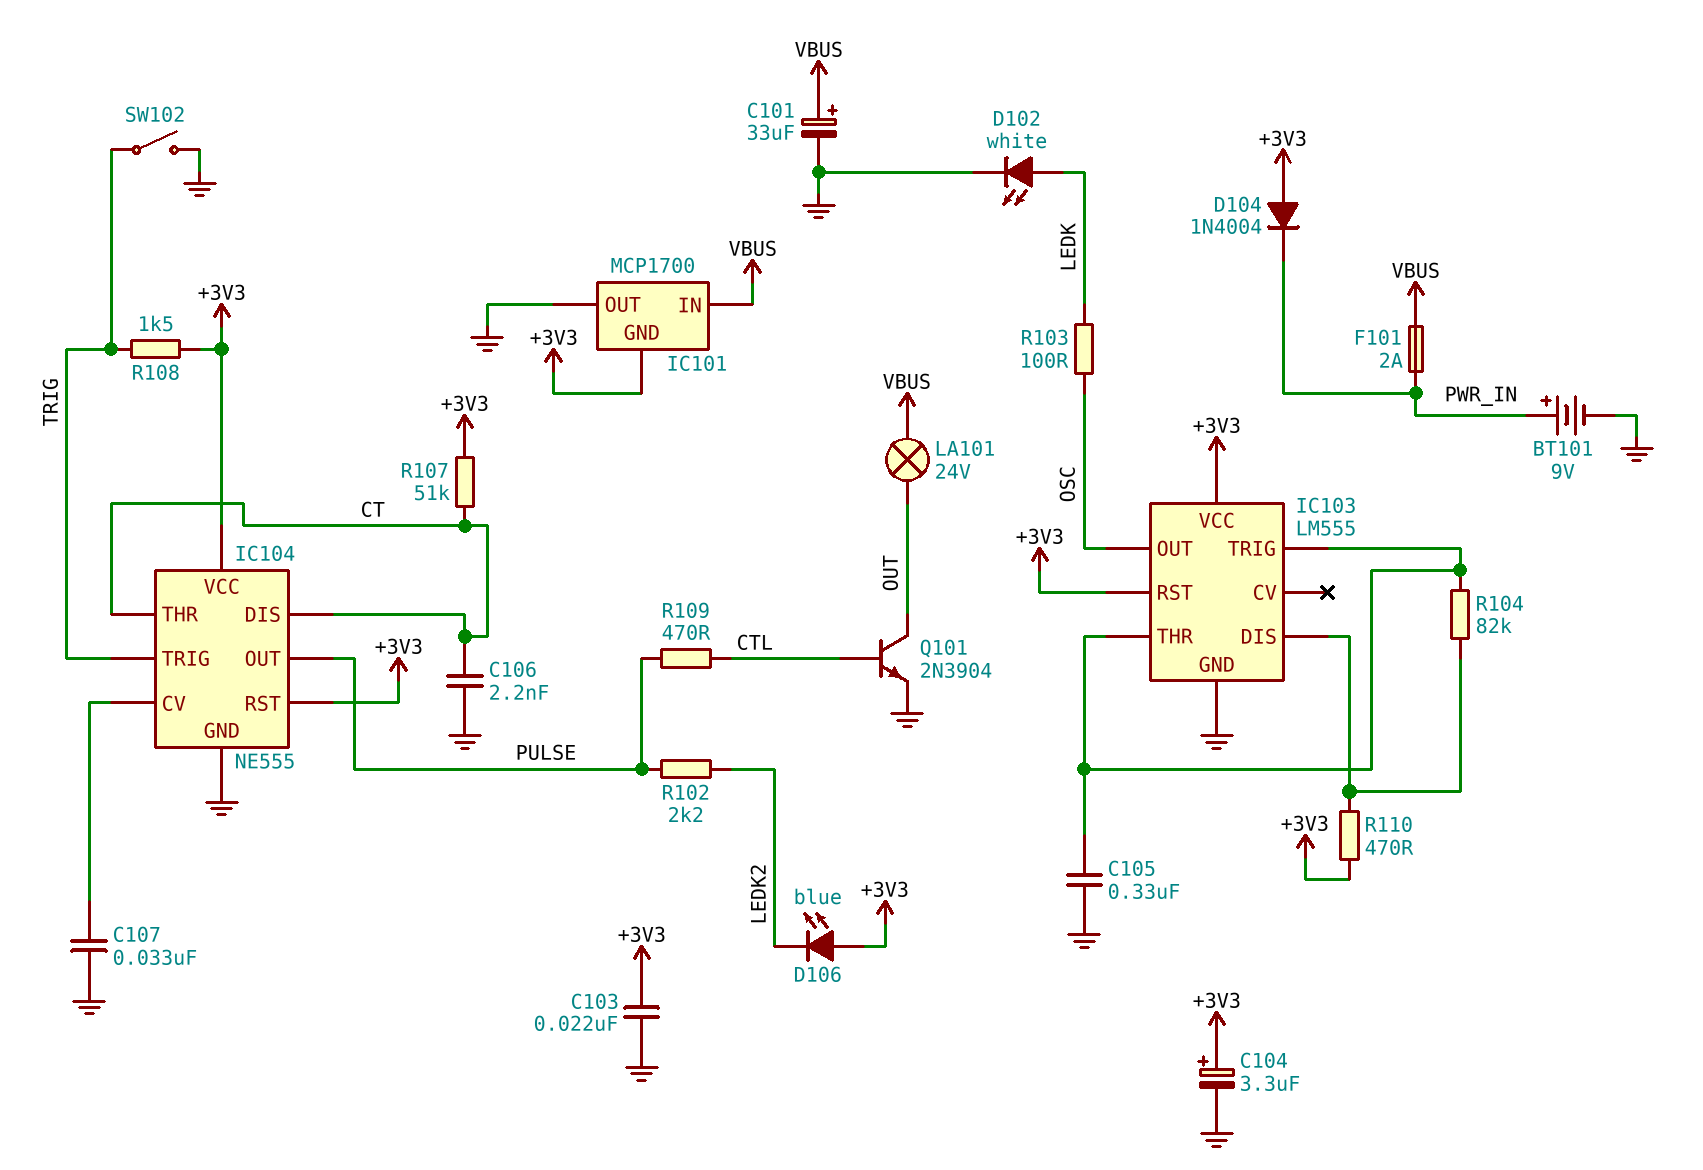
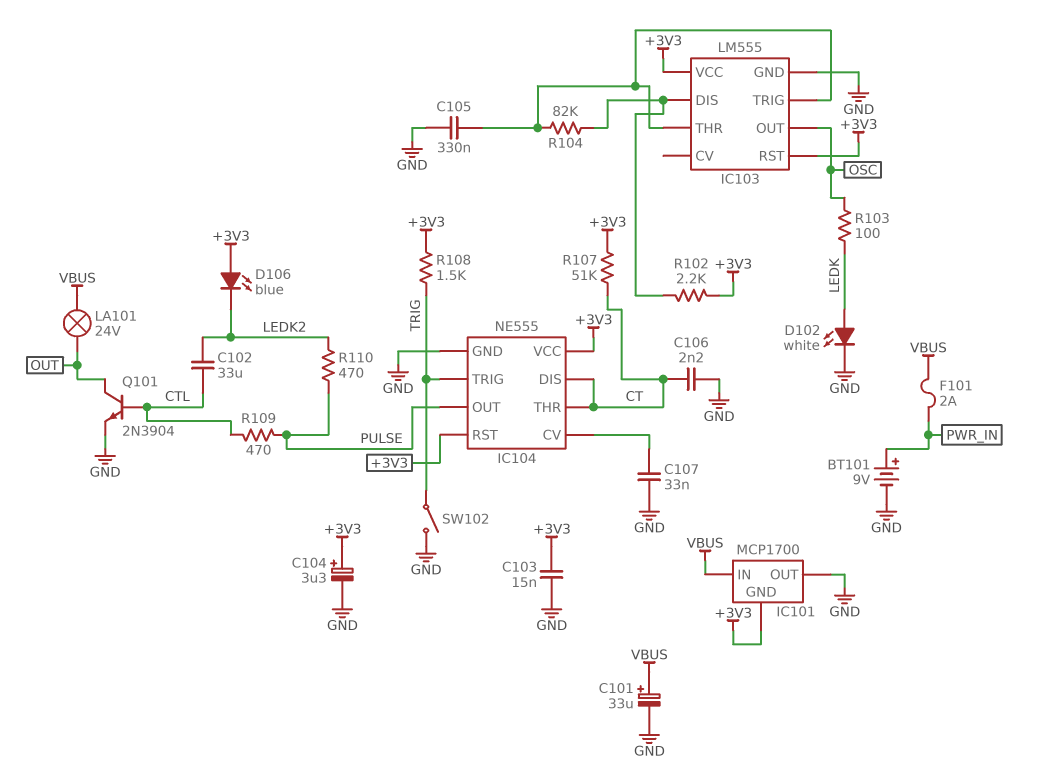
C102: none -> 33uF (CTL, LEDK2)
C103: 22nF (+3V3, GND) -> 15nF (+3V3, GND)
D104: diode 1N4004 (A +3V3, K PWR_IN) -> none
R102: 2.2k (LEDK2, PULSE) -> 2.2k (+3V3, IC103/DIS)
R110: 470 (+3V3, IC103/DIS) -> 470 (LEDK2, PULSE)

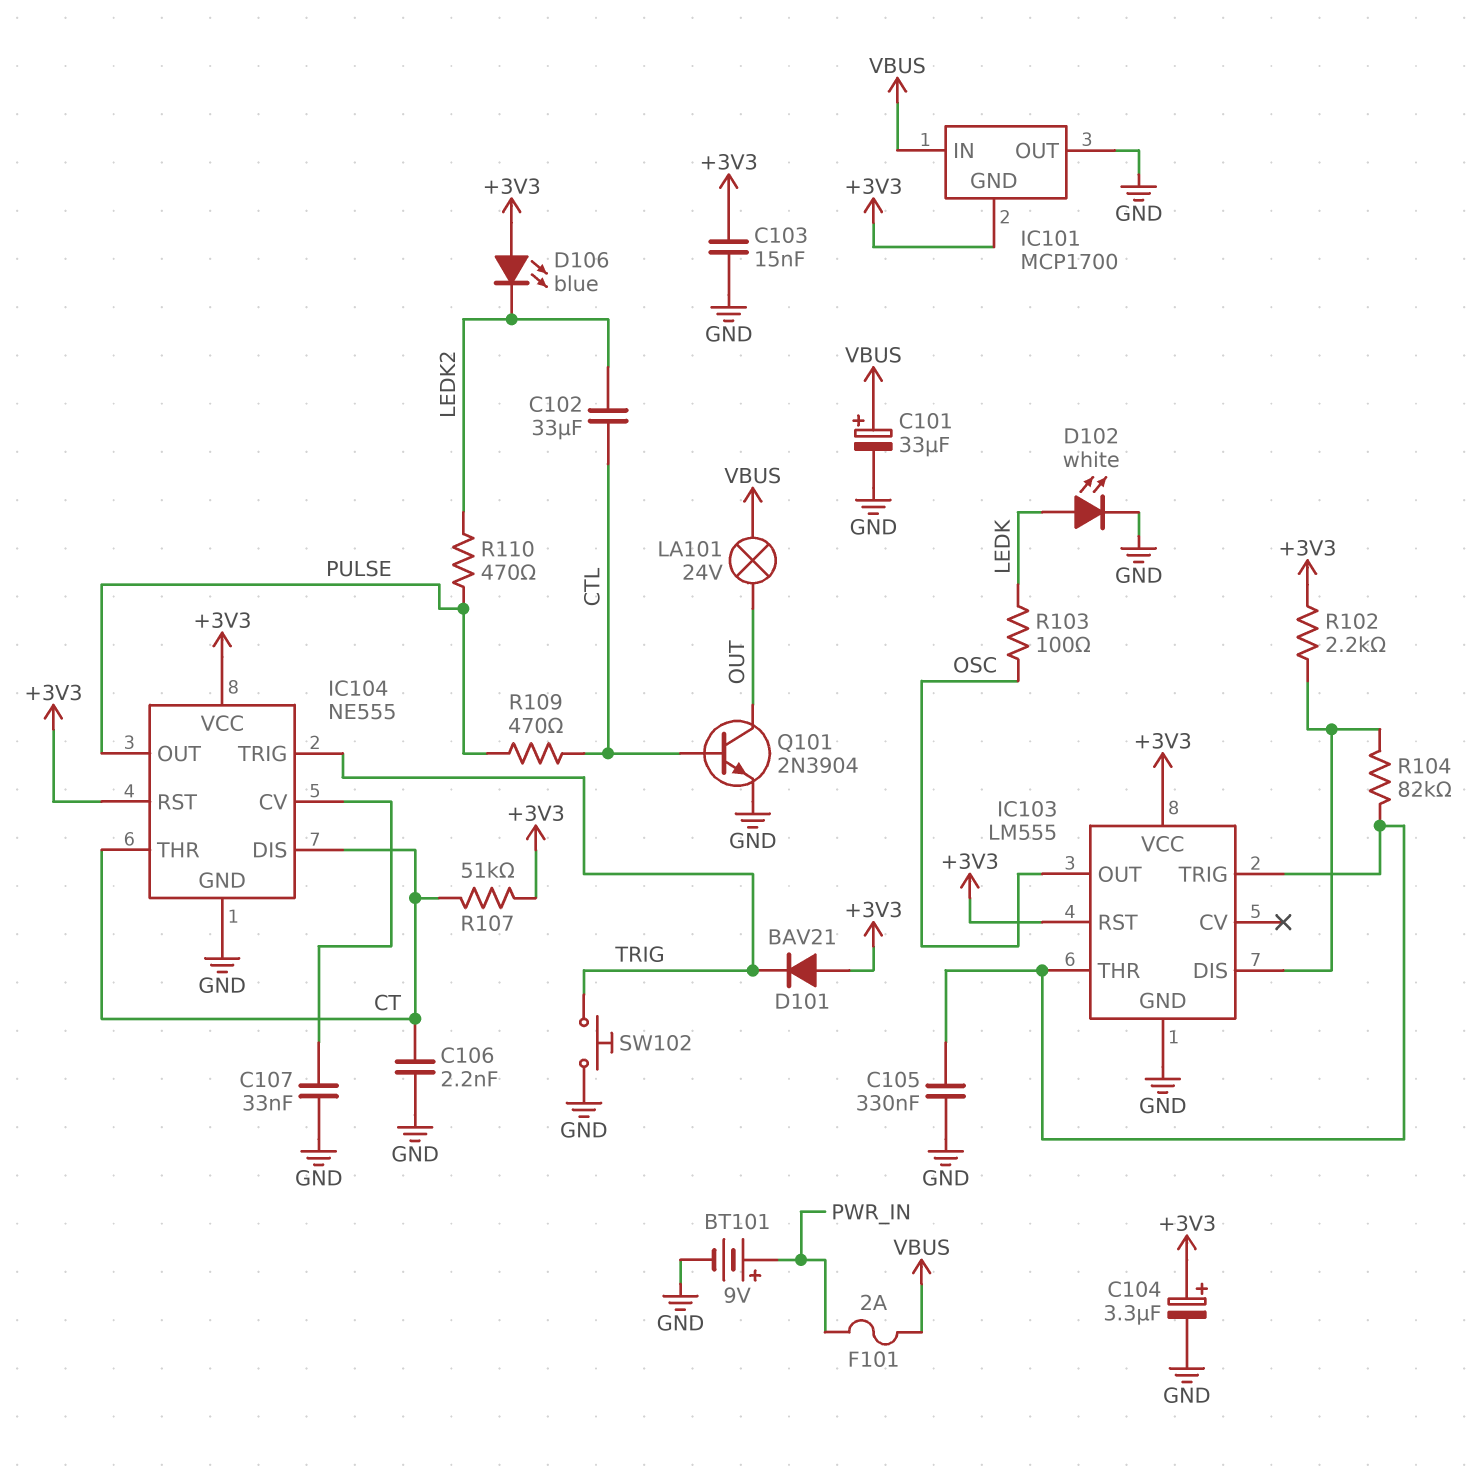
D101: none -> diode BAV21 (A +3V3, K TRIG)
R108: 1.5k (+3V3, TRIG) -> none
SW102: switch (GND, TRIG) -> button (GND, TRIG)

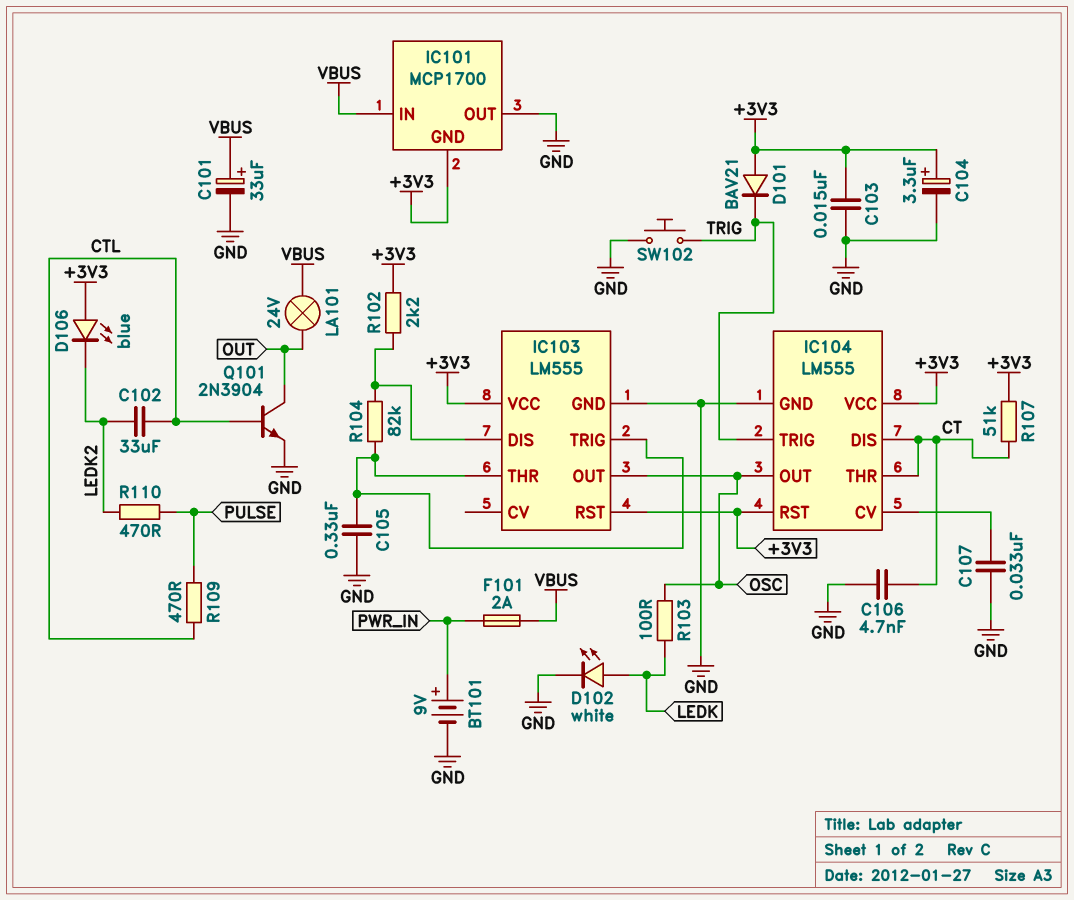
C106: 2.2nF (CT, GND) -> 4.7nF (CT, GND)
IC104: NE555 -> LM555
IC104 pin OUT: PULSE -> OSC

